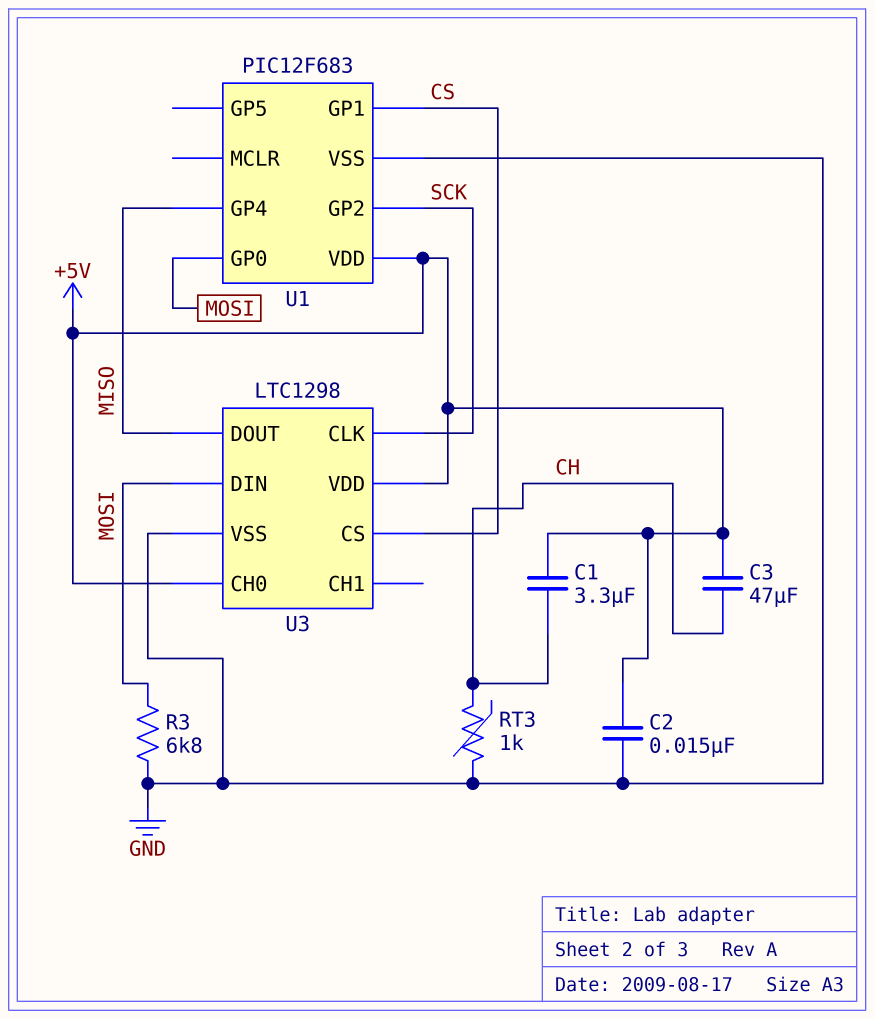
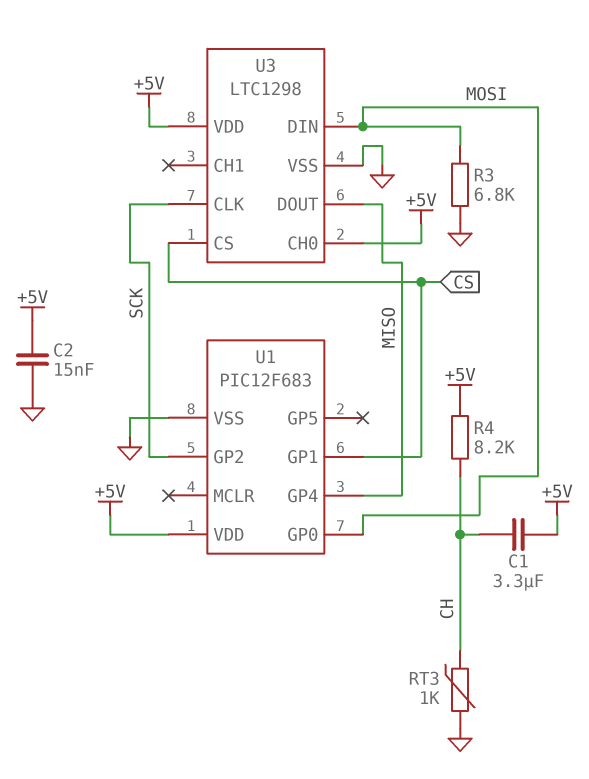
C3: 47uF (+5V, CH) -> none
R4: none -> 8.2k (+5V, CH)

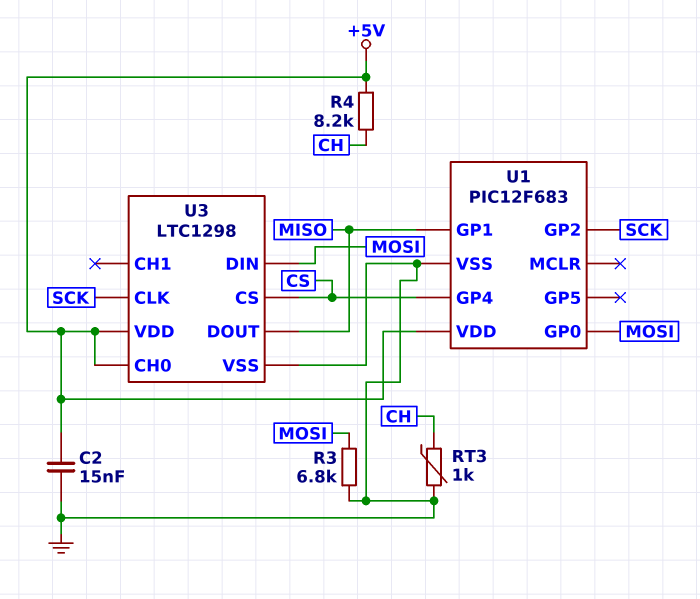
C1: 3.3uF (+5V, CH) -> none
U1 pin GP1: CS -> MISO
U1 pin GP4: MISO -> CS

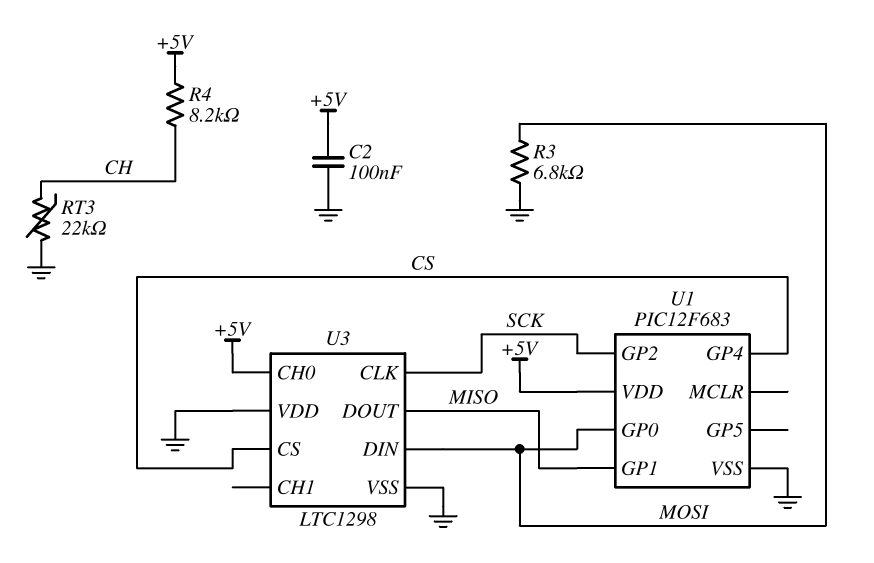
C2: 15nF (+5V, GND) -> 100nF (+5V, GND)
RT3: 1k (CH, GND) -> 22k (CH, GND)
U3 pin VDD: +5V -> GND

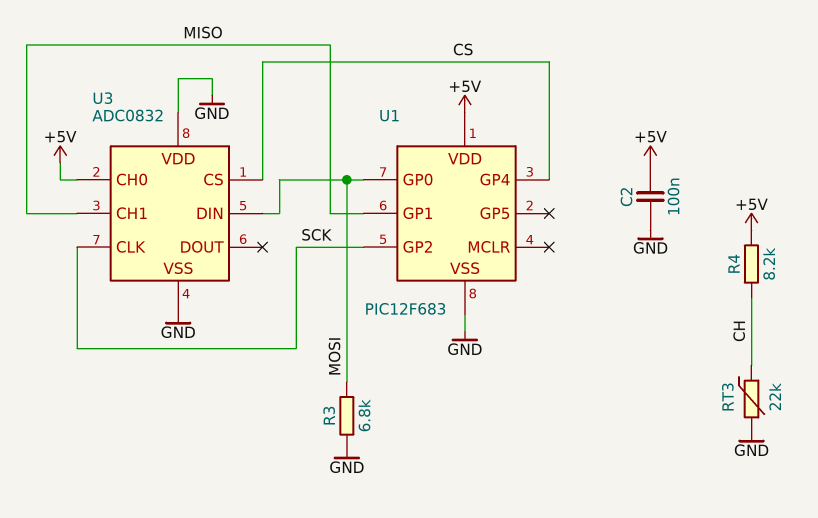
U3: LTC1298 -> ADC0832
U3 pin CH1: none -> MISO
U3 pin DOUT: MISO -> none

